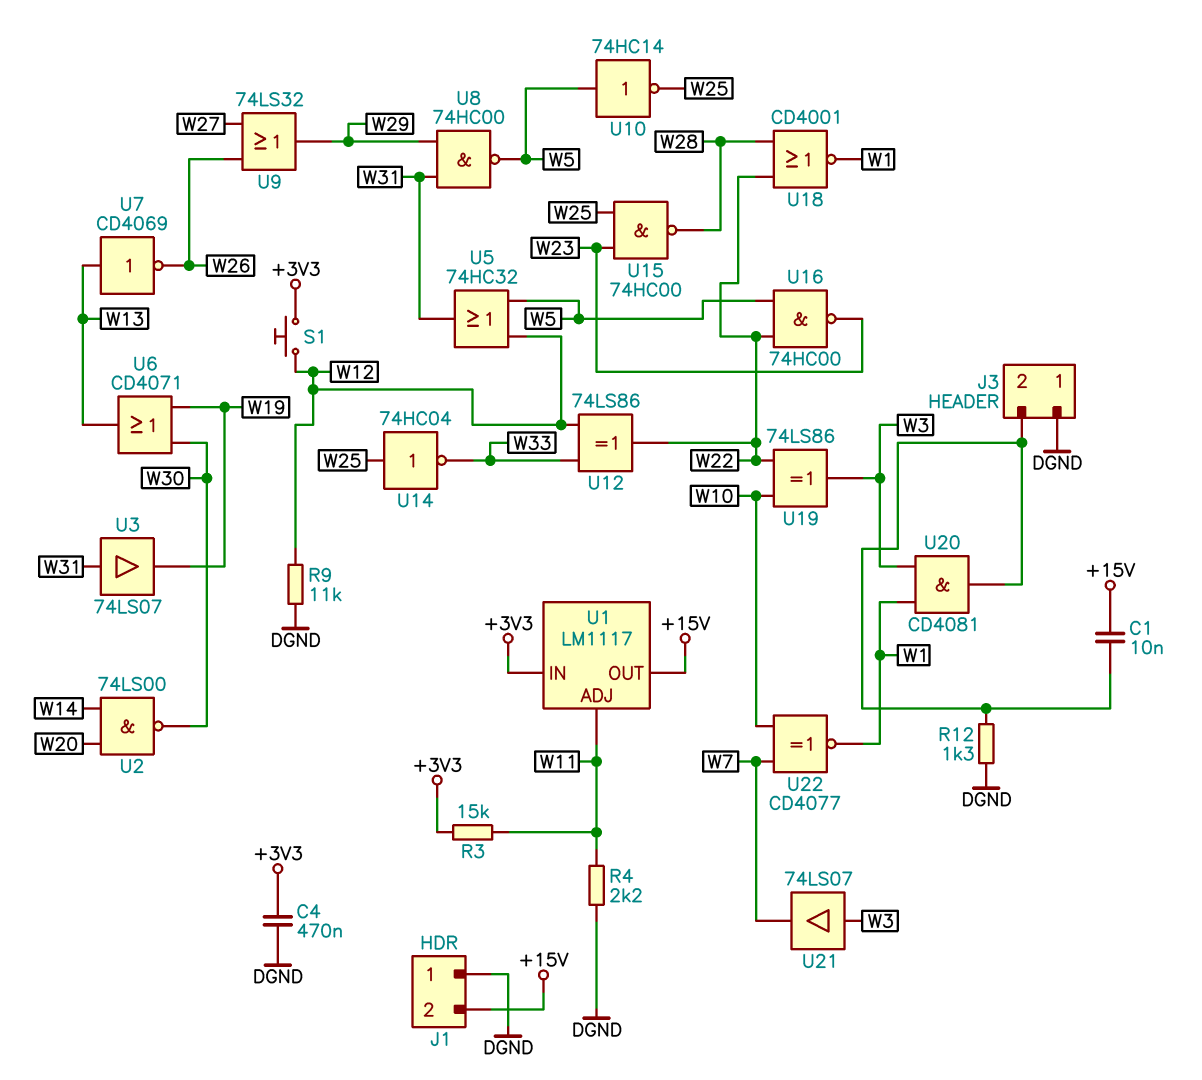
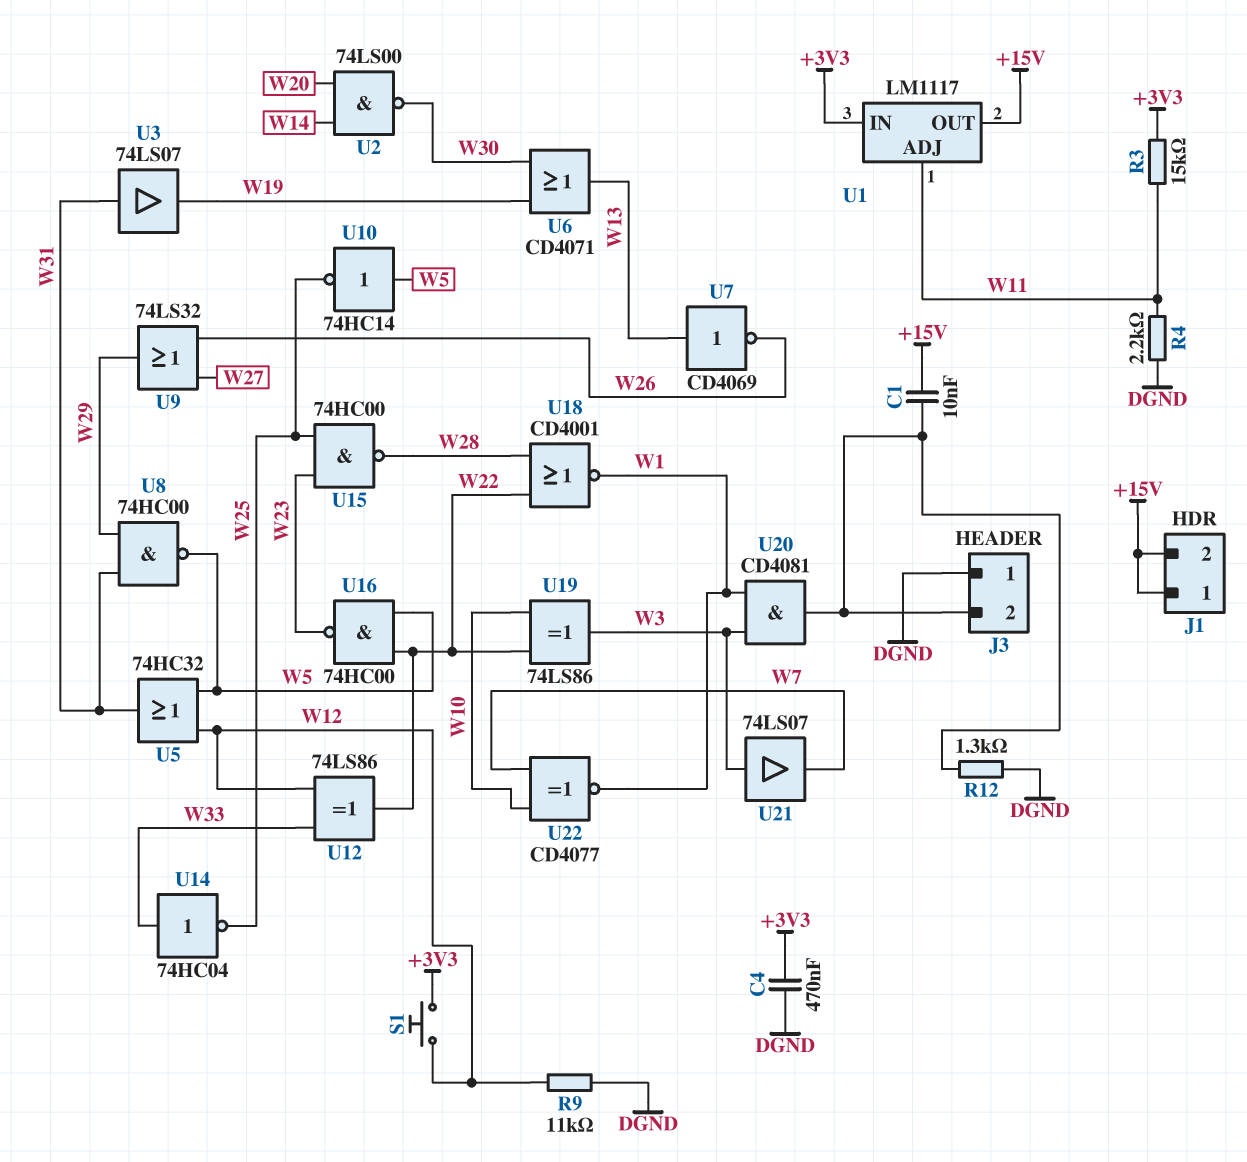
J1 pin 1: DGND -> +15V
U14: NOT 74HC04 (in W25, out W33) -> NOT 74HC04 (in W33, out W25)

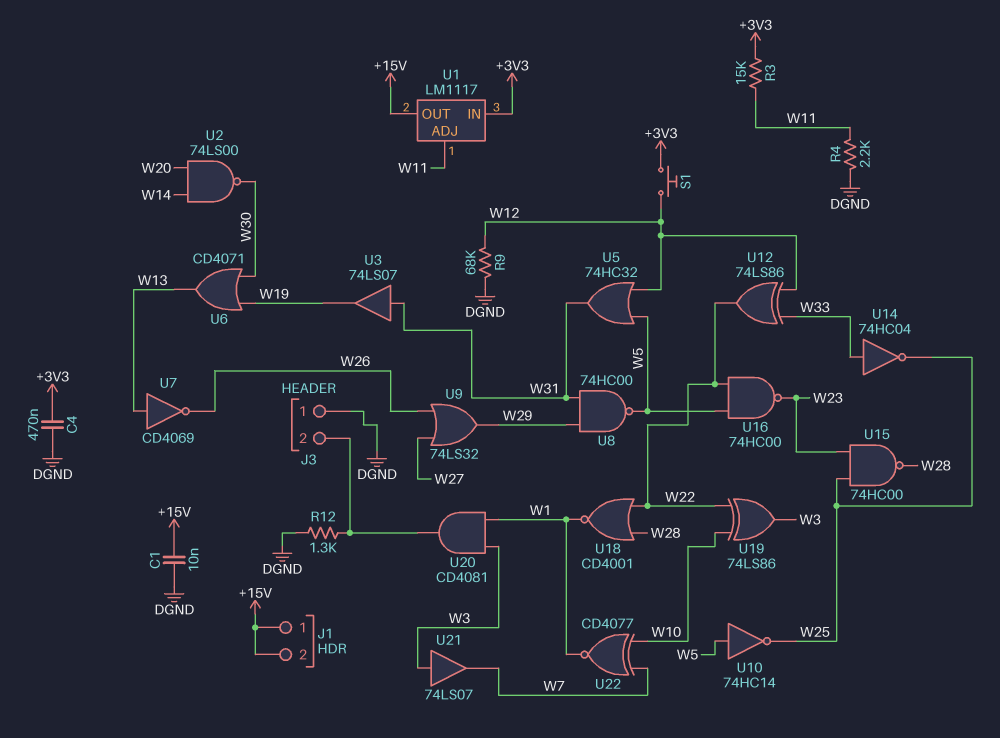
C1: 10nF (+15V, J3/2) -> 10nF (+15V, DGND)
R9: 11k (DGND, W12) -> 68k (DGND, W12)

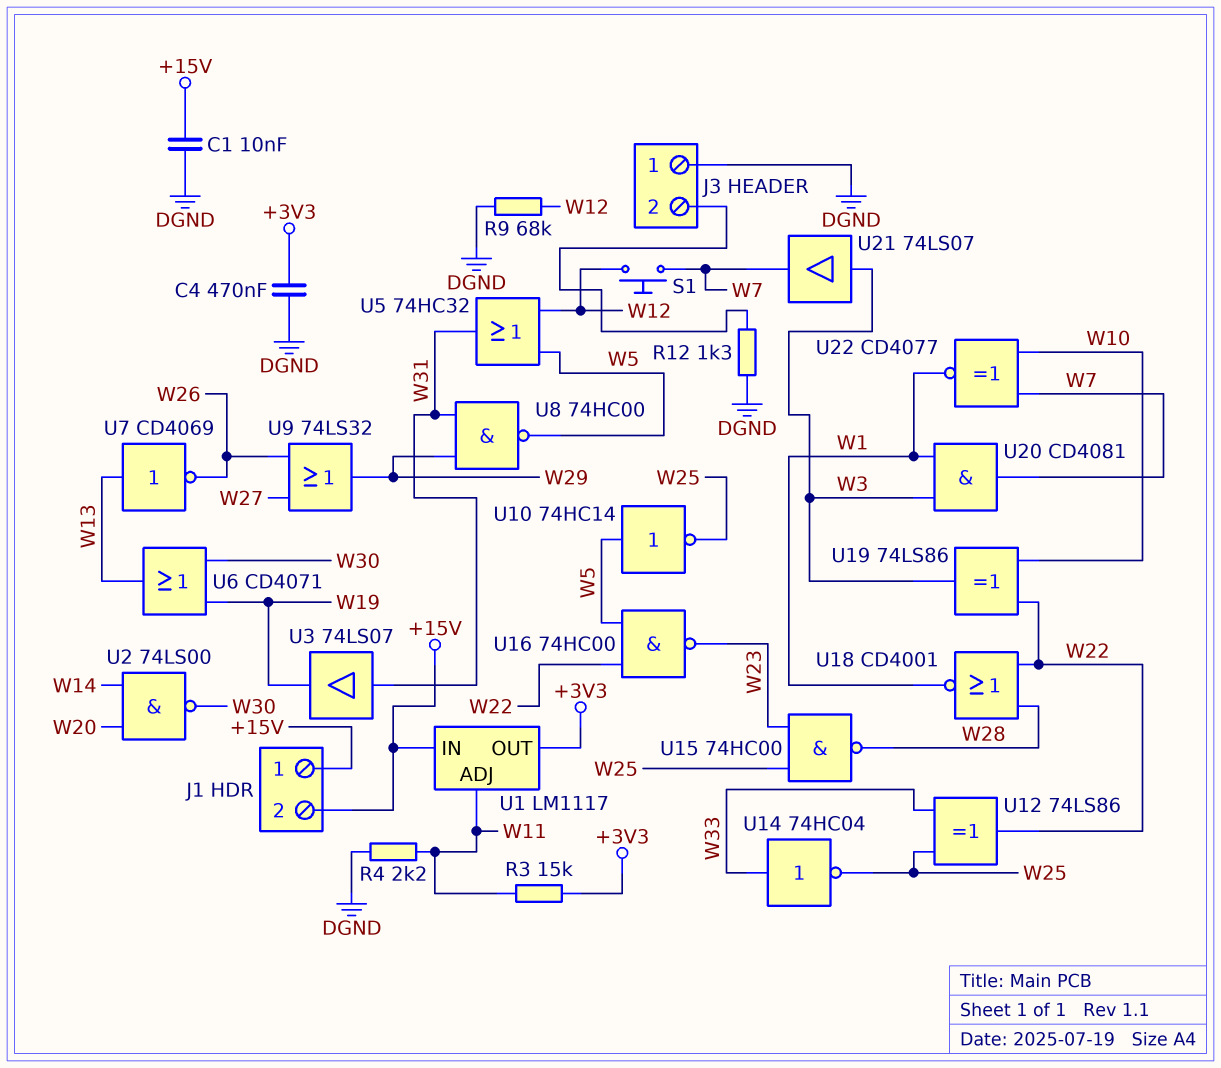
S1: button (+3V3, W12) -> button (W7, W12)
U1 pin IN: +3V3 -> +15V
U1 pin OUT: +15V -> +3V3
U12: XOR 74LS86 (in W12, in W33, out W22) -> XOR 74LS86 (in W25, in W33, out W22)
U20: AND CD4081 (in W1, in W3, out J3/2) -> AND CD4081 (in W1, in W3, out W7)

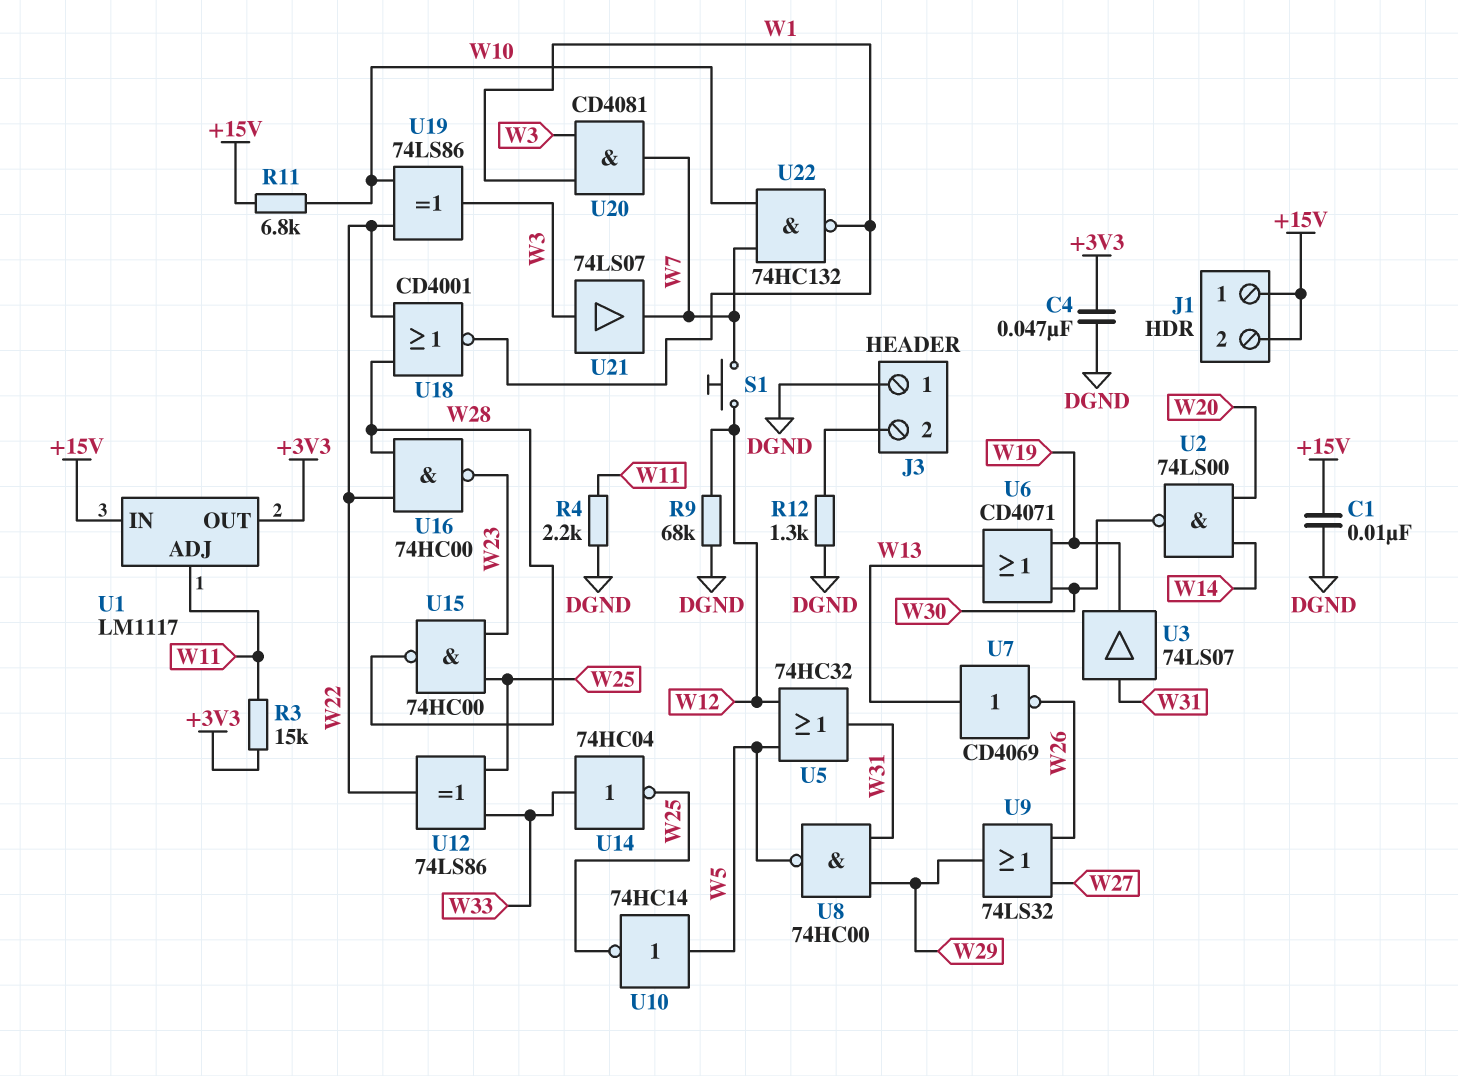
C4: 470nF (+3V3, DGND) -> 47nF (+3V3, DGND)
R11: none -> 6.8k (+15V, W10)
U16: NAND 74HC00 (in W5, in W22, out W23) -> NAND 74HC00 (in W22, in W28, out W23)
U22: XNOR CD4077 (in W7, in W10, out W1) -> NAND 74HC132 (in W7, in W10, out W1)

